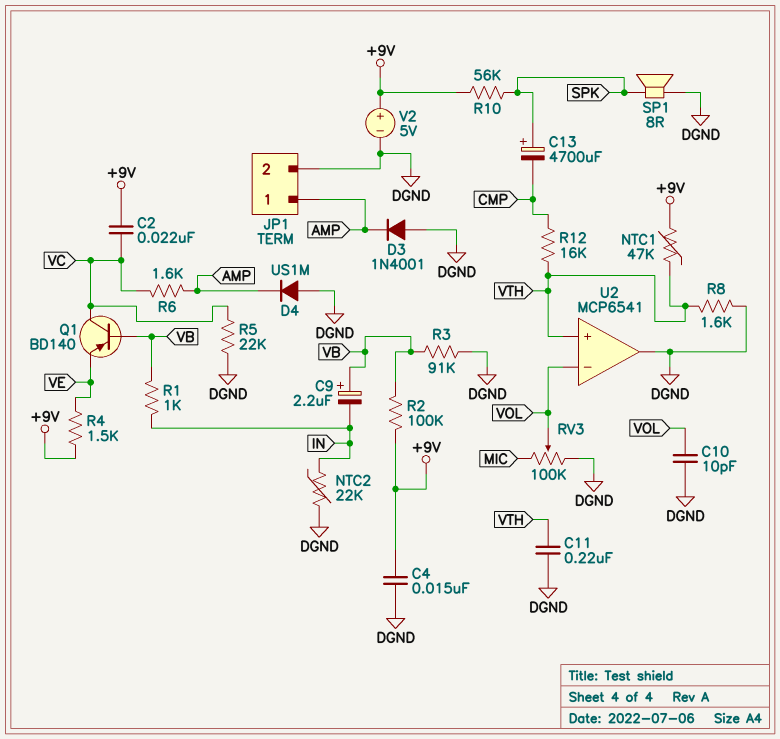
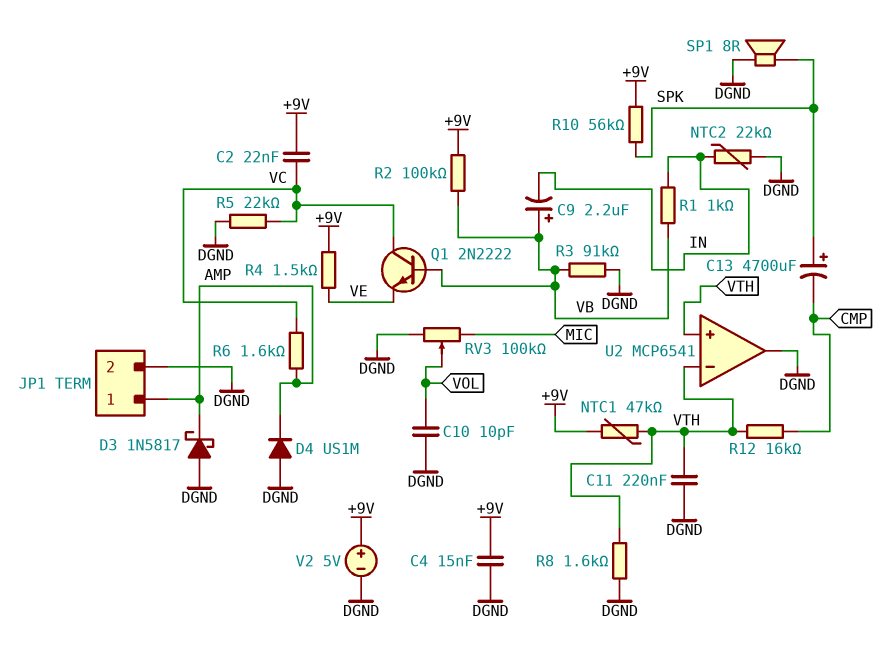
D3: diode 1N4001 (A DGND, K AMP) -> schottky 1N5817 (A DGND, K AMP)
Q1: PNP BD140 (B VB, C VC, E VE) -> NPN 2N2222 (B VB, C VC, E VE)
U2 pin in-: VOL -> VTH

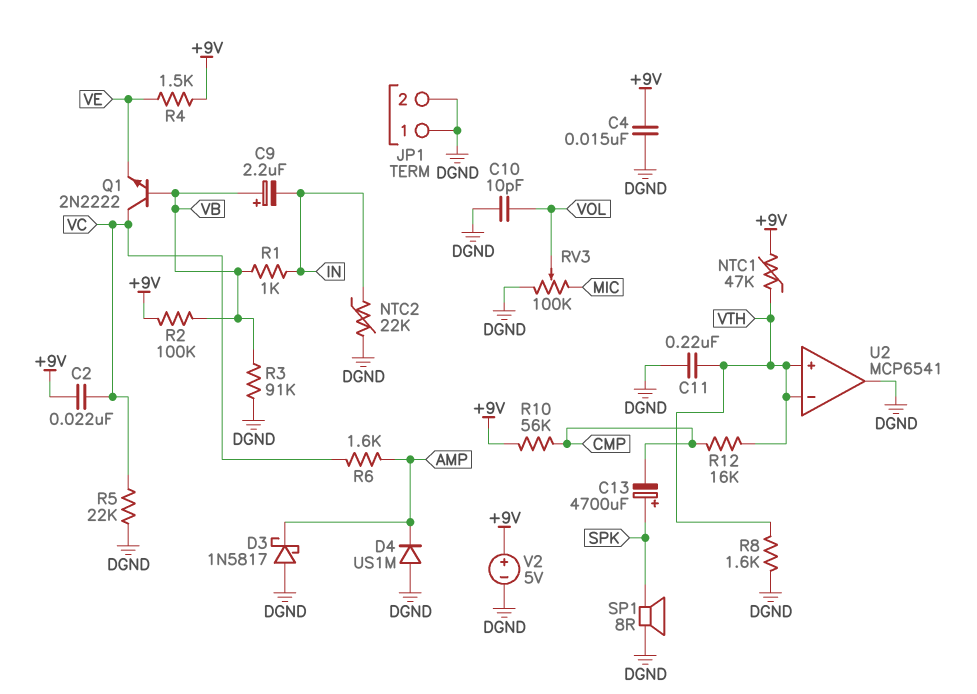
JP1 pin 1: AMP -> DGND
R10: 56k (+9V, SPK) -> 56k (+9V, CMP)

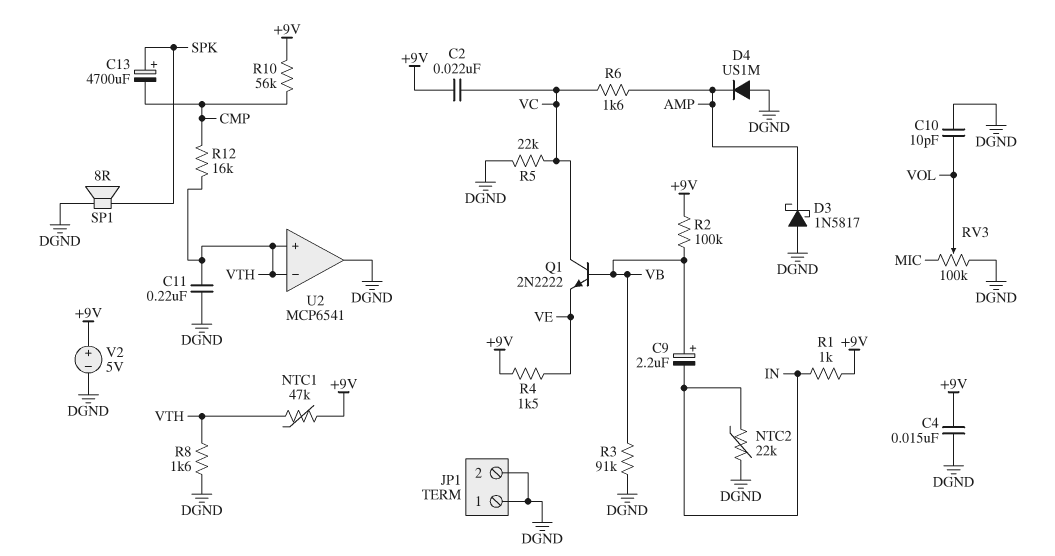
R1: 1k (IN, VB) -> 1k (+9V, IN)

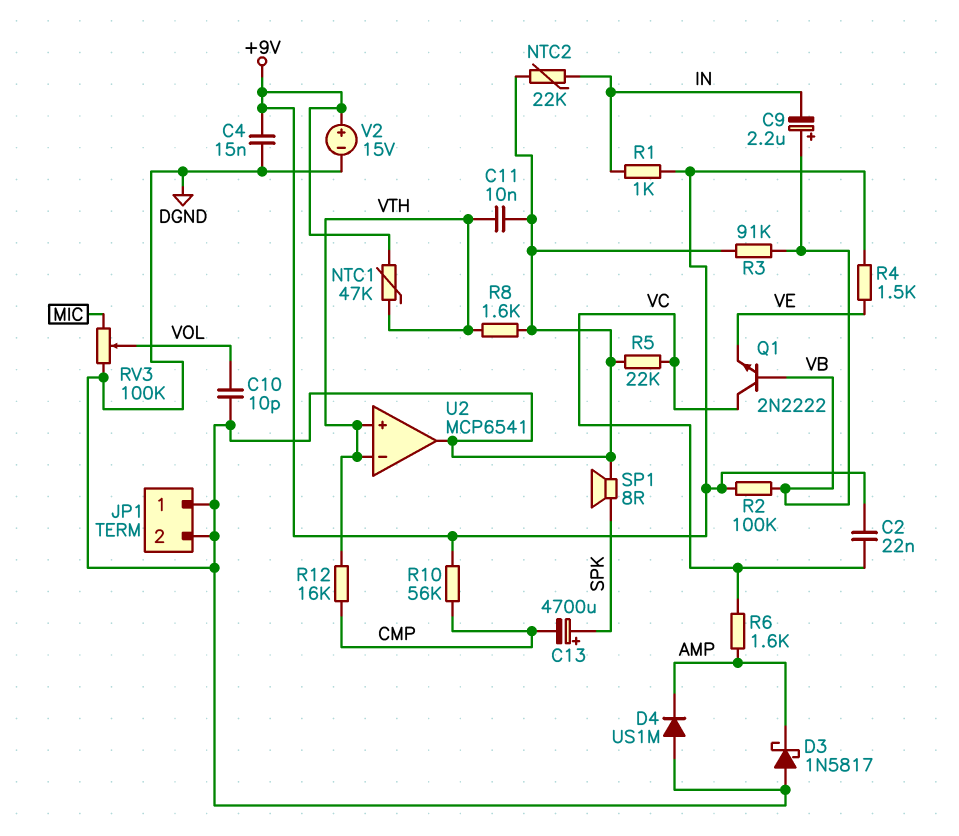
C11: 220nF (DGND, VTH) -> 10nF (DGND, VTH)
V2: 5V (plus +9V, minus DGND) -> 15V (plus +9V, minus DGND)

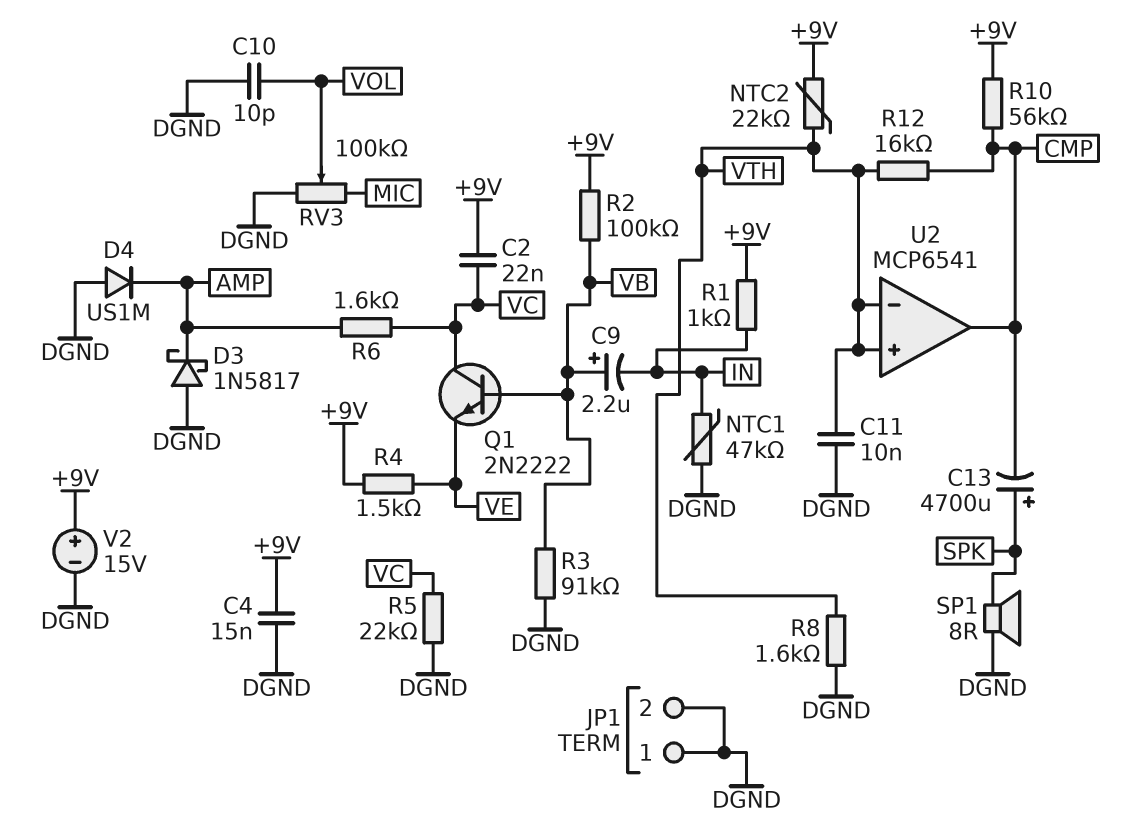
NTC1: 47k (+9V, VTH) -> 47k (DGND, IN)
NTC2: 22k (DGND, IN) -> 22k (+9V, VTH)
U2 pin out: DGND -> CMP

